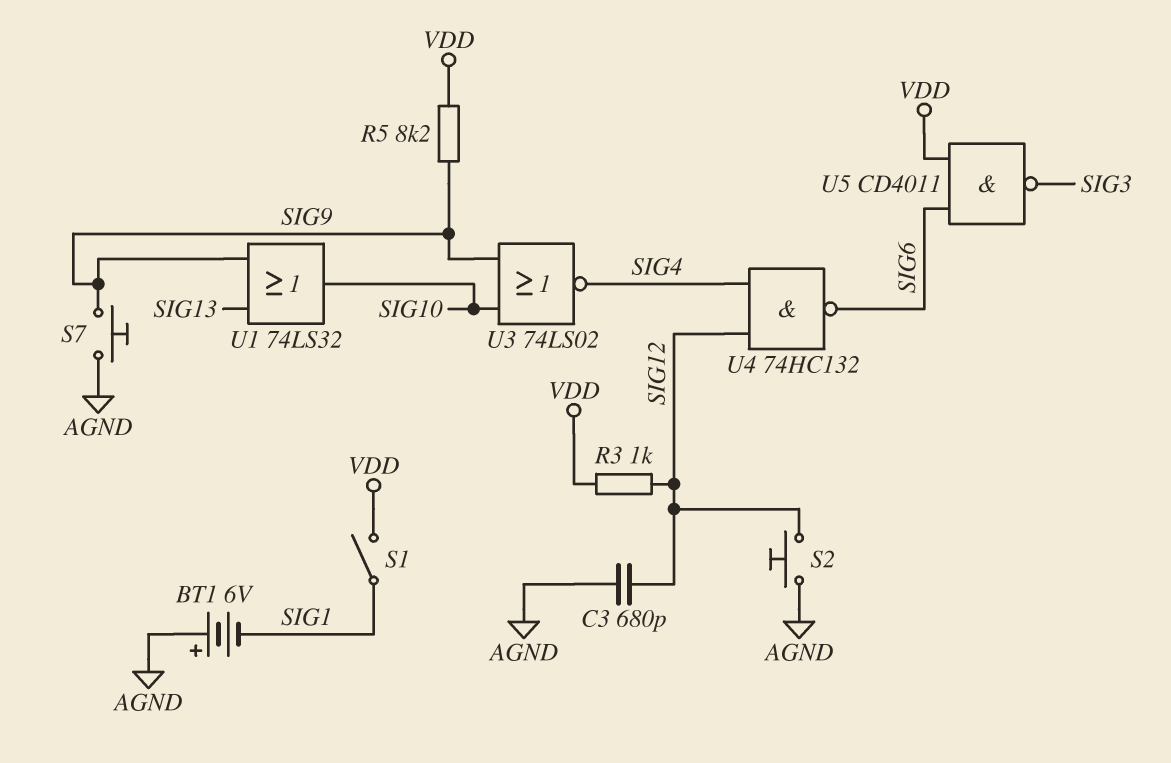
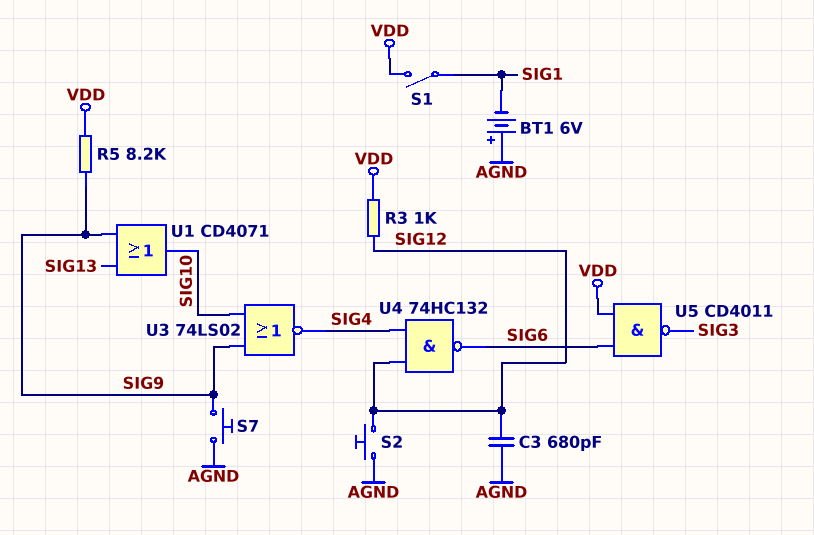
U1: OR 74LS32 (in SIG9, in SIG13, out SIG10) -> OR CD4071 (in SIG9, in SIG13, out SIG10)

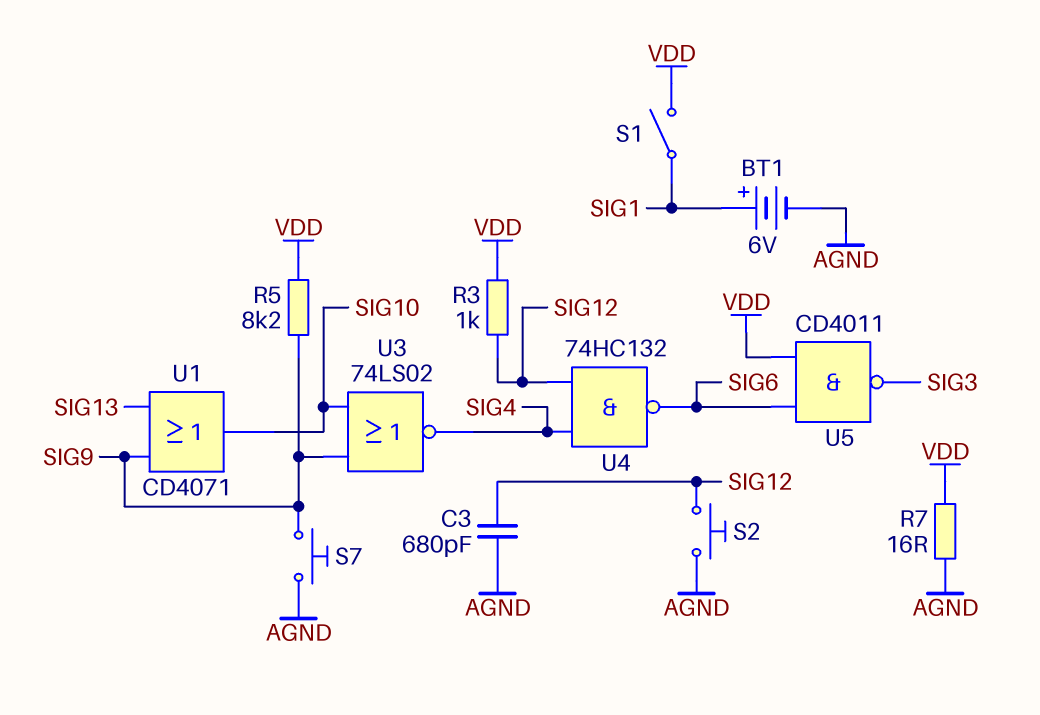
BT1: 6V (plus AGND, minus SIG1) -> 6V (plus SIG1, minus AGND)
R7: none -> 16 (AGND, VDD)

